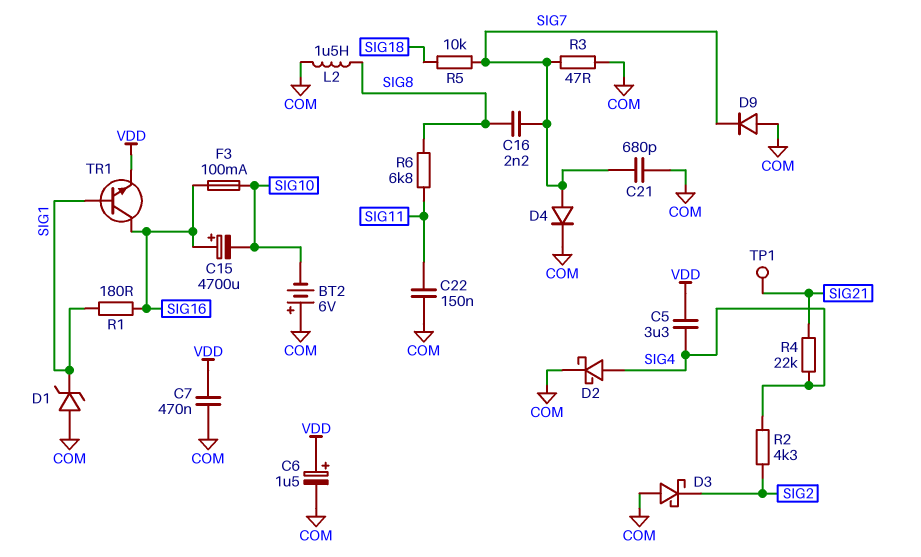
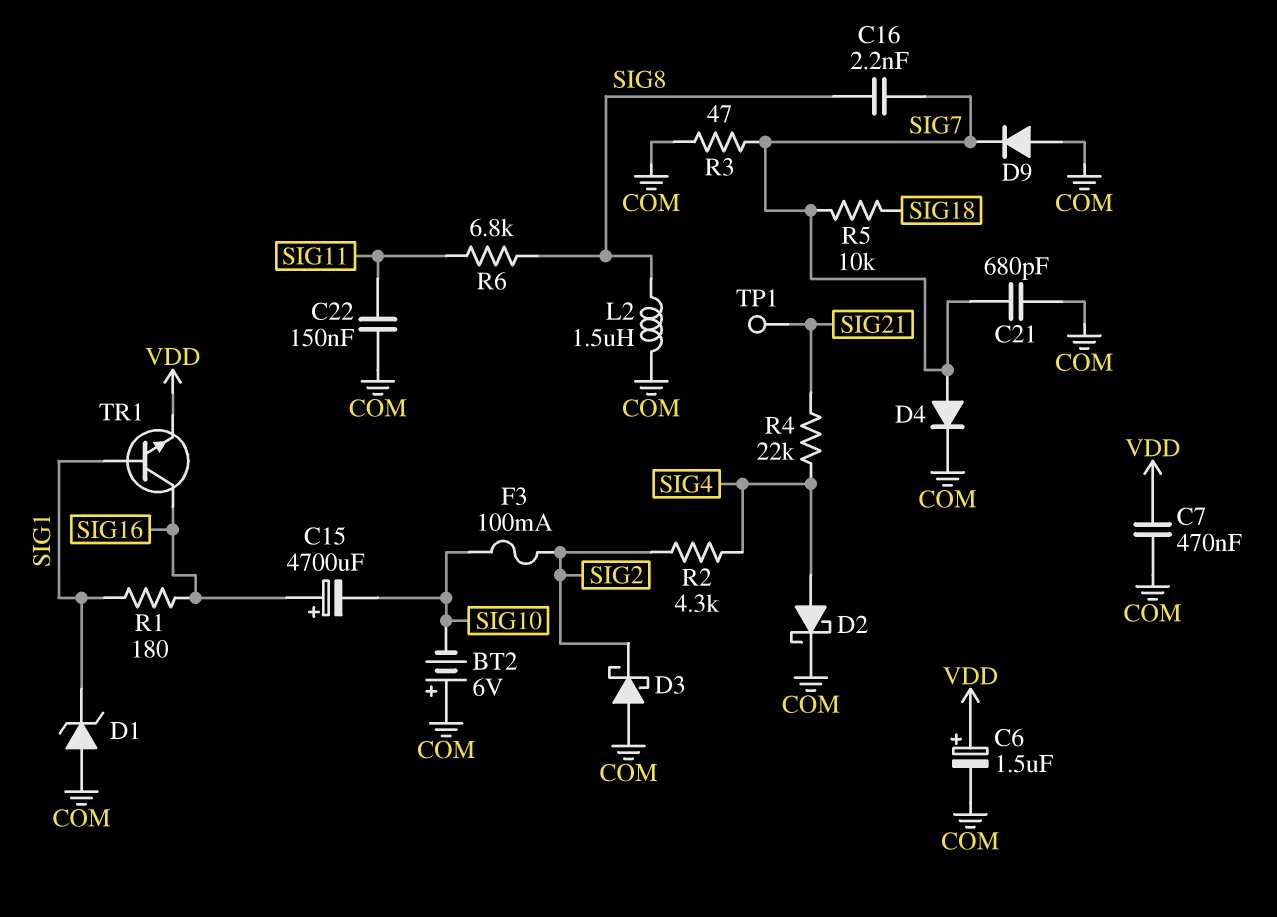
C5: 3.3uF (SIG4, VDD) -> none
F3: 100mA (SIG10, SIG16) -> 100mA (SIG2, SIG10)

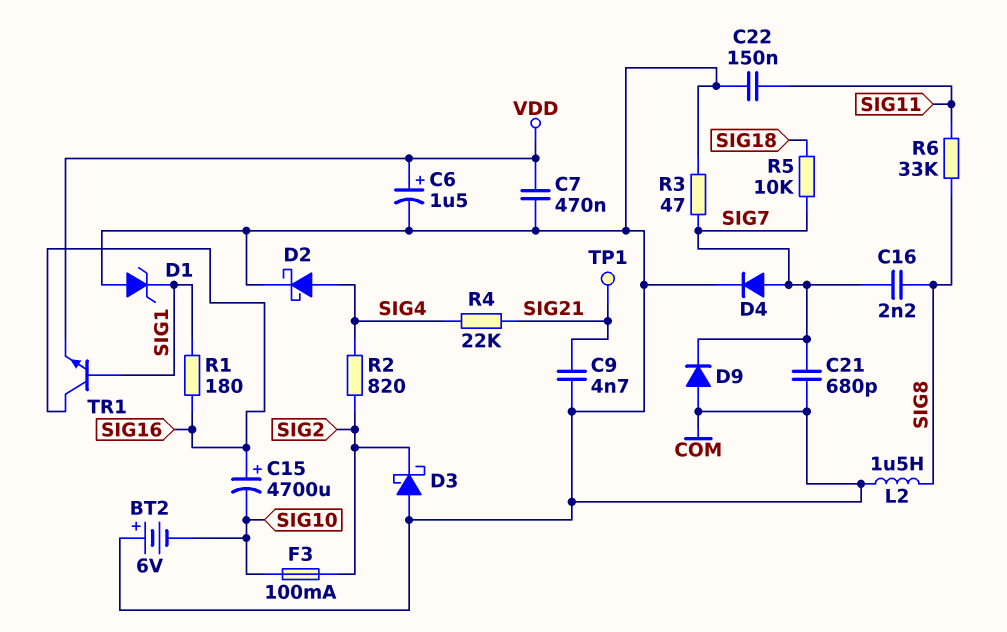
C9: none -> 4.7nF (COM, SIG21)
R2: 4.3k (SIG2, SIG4) -> 820 (SIG2, SIG4)
R6: 6.8k (SIG8, SIG11) -> 33k (SIG8, SIG11)

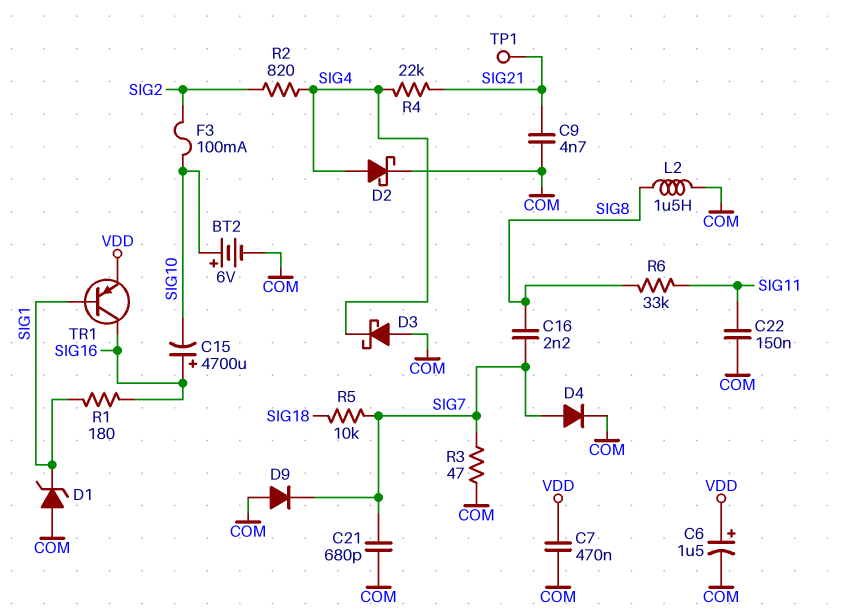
BT2: 6V (plus COM, minus SIG10) -> 6V (plus SIG10, minus COM)
D3: schottky (A COM, K SIG2) -> schottky (A COM, K SIG4)
TR1: NPN (B SIG1, C SIG16, E VDD) -> PNP (B SIG1, C SIG16, E VDD)

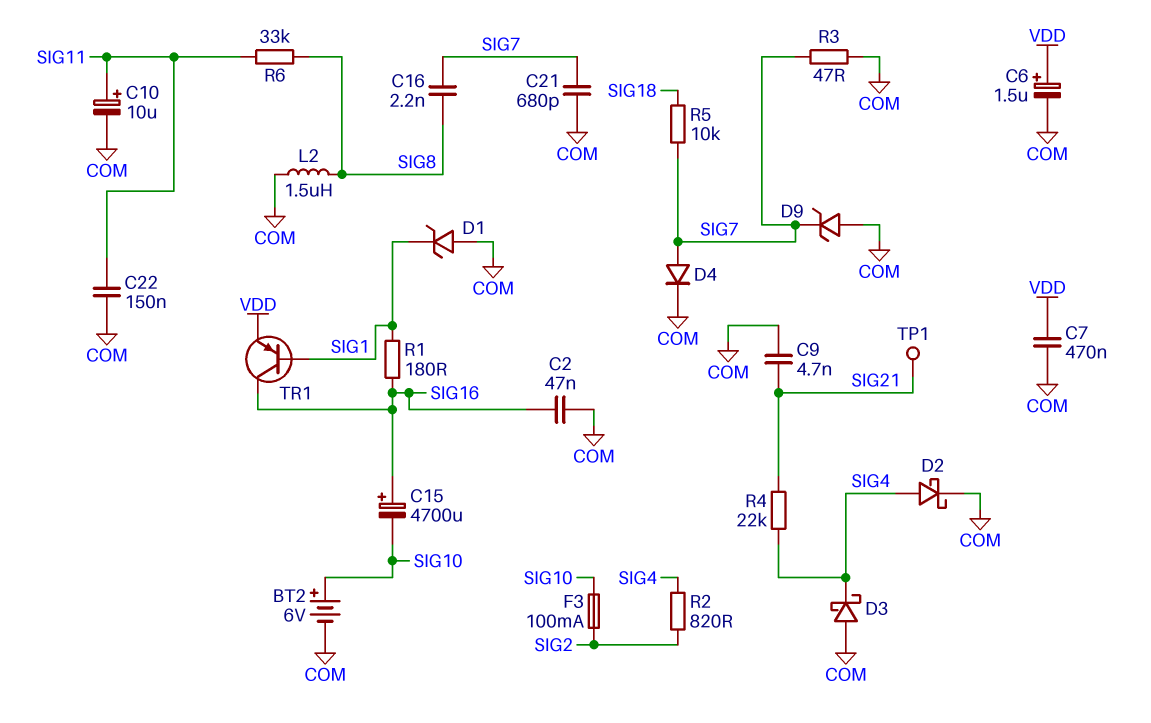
C2: none -> 47nF (COM, SIG16)
C10: none -> 10uF (plus SIG11, minus COM)
D9: diode (A COM, K SIG7) -> zener (A COM, K SIG7)

